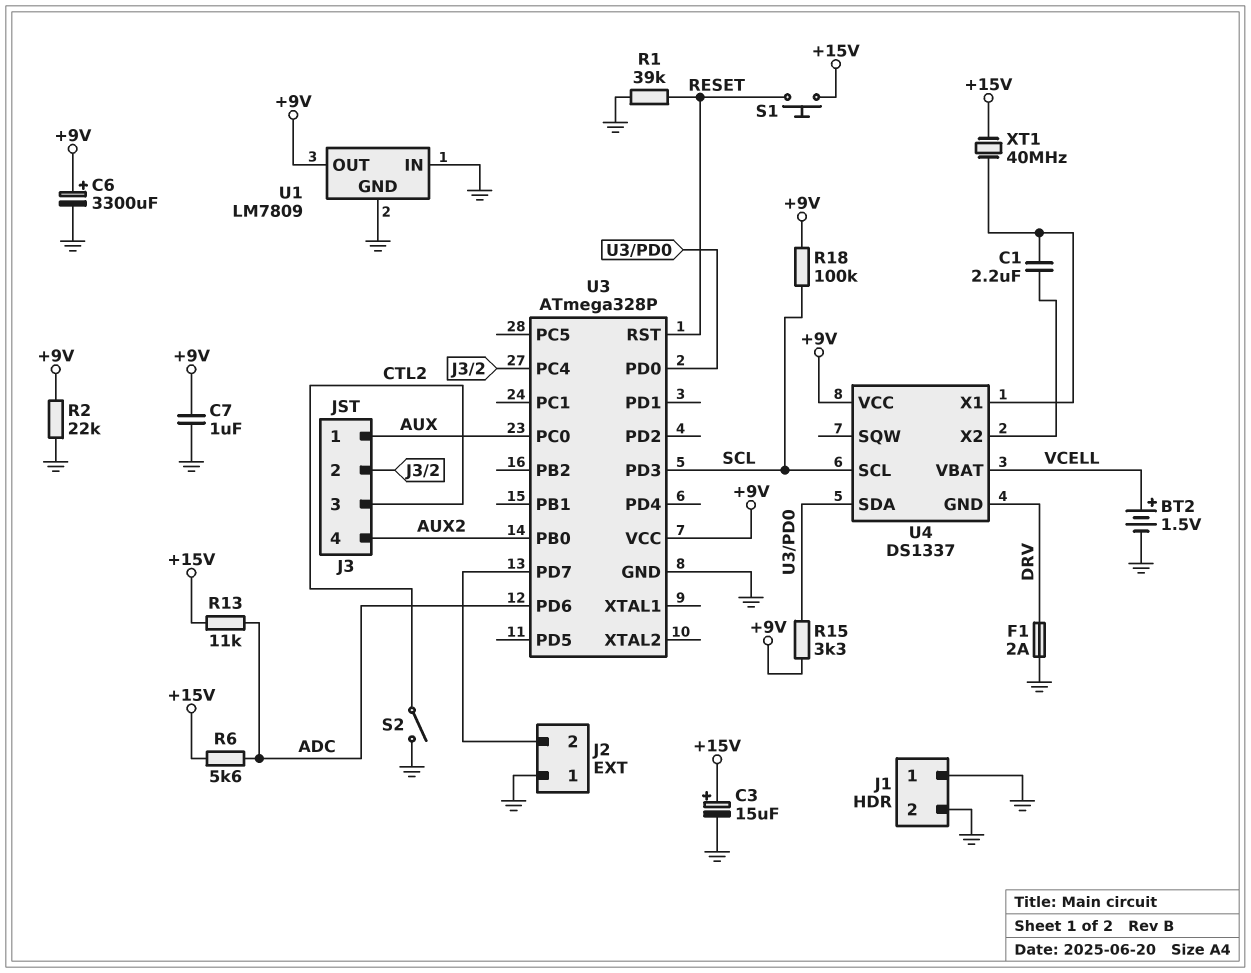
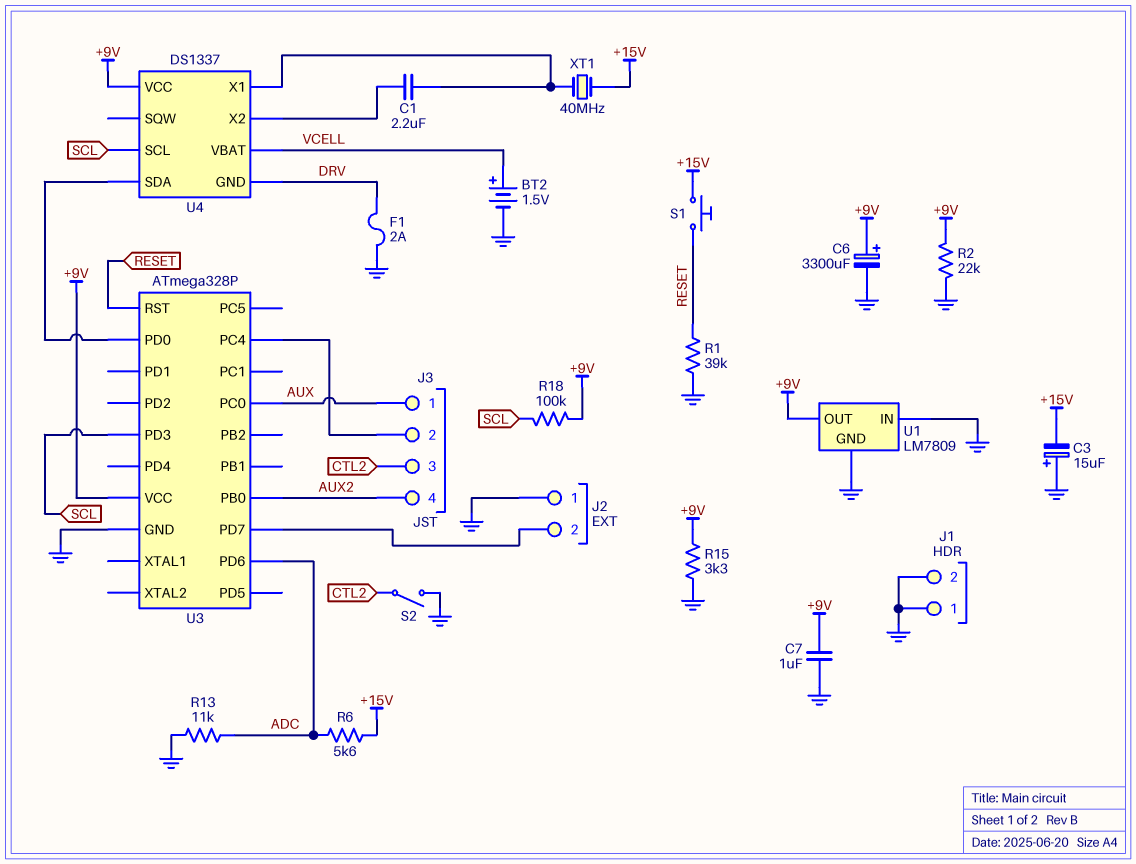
C3: 15uF (plus +15V, minus GND) -> 15uF (plus GND, minus +15V)
R13: 11k (+15V, ADC) -> 11k (ADC, GND)
R15: 3.3k (+9V, U3/PD0) -> 3.3k (+9V, GND)

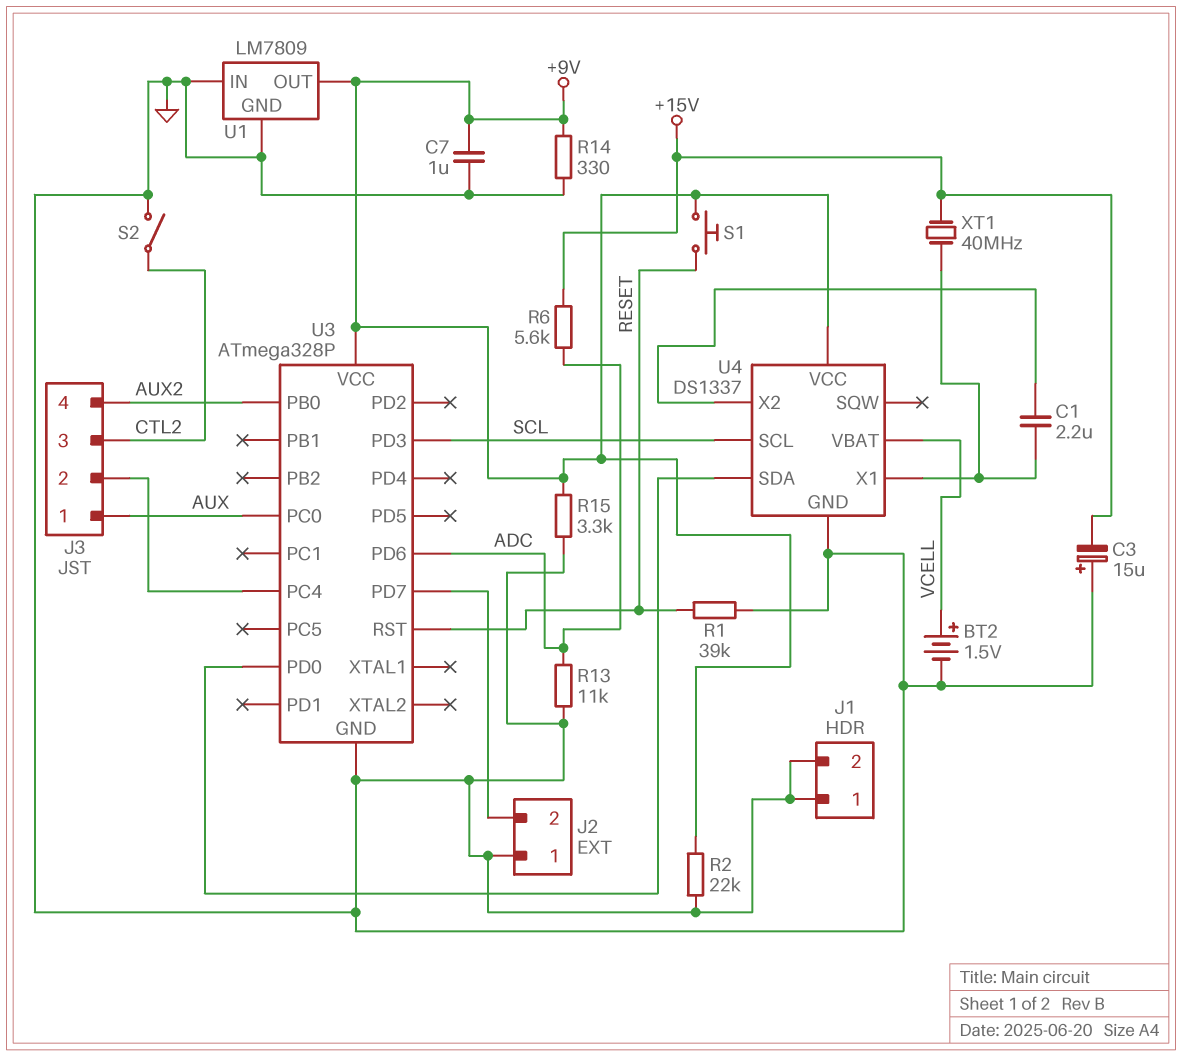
C6: 3300uF (plus +9V, minus GND) -> none
F1: 2A (DRV, GND) -> none
R14: none -> 330 (+9V, GND)
R18: 100k (+9V, SCL) -> none
S1: button (+15V, RESET) -> button (+9V, RESET)
U4 pin GND: DRV -> GND

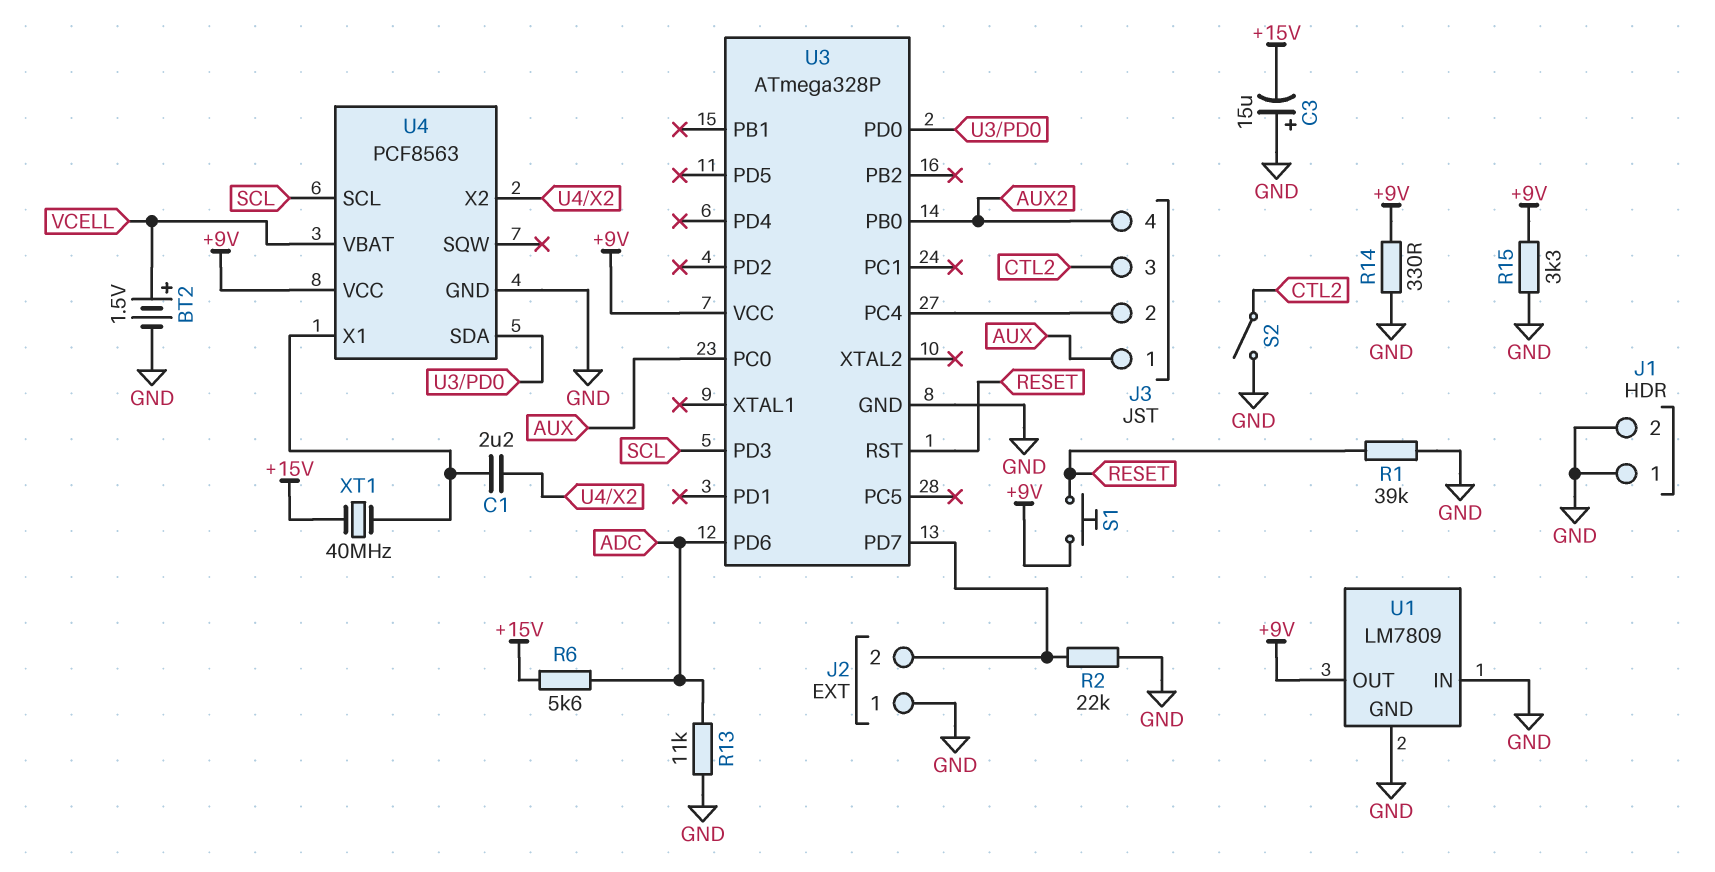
C7: 1uF (+9V, GND) -> none
R2: 22k (+9V, GND) -> 22k (GND, J2/2)
U4: DS1337 -> PCF8563

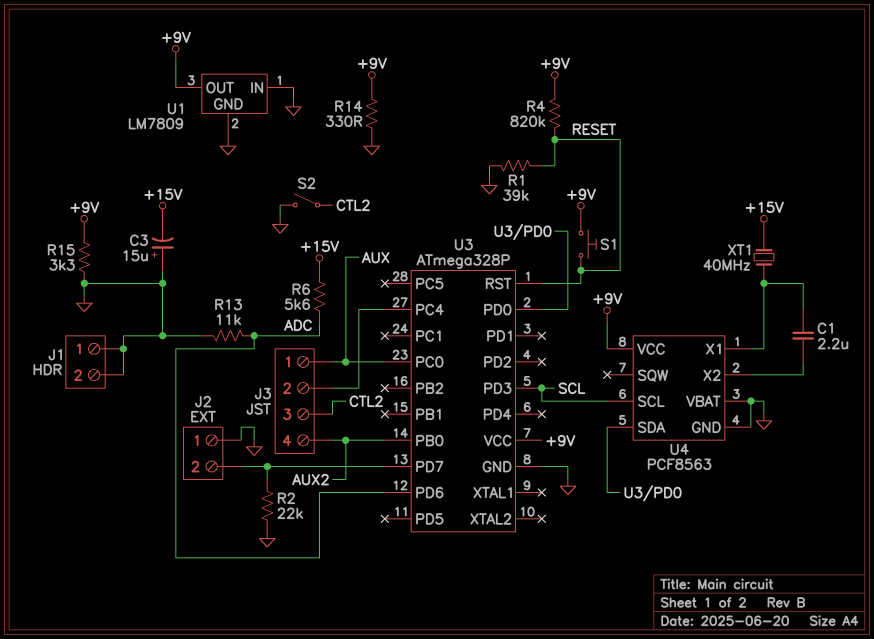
BT2: 1.5V (plus VCELL, minus GND) -> none
R4: none -> 820k (+9V, RESET)
U4 pin VBAT: VCELL -> GND

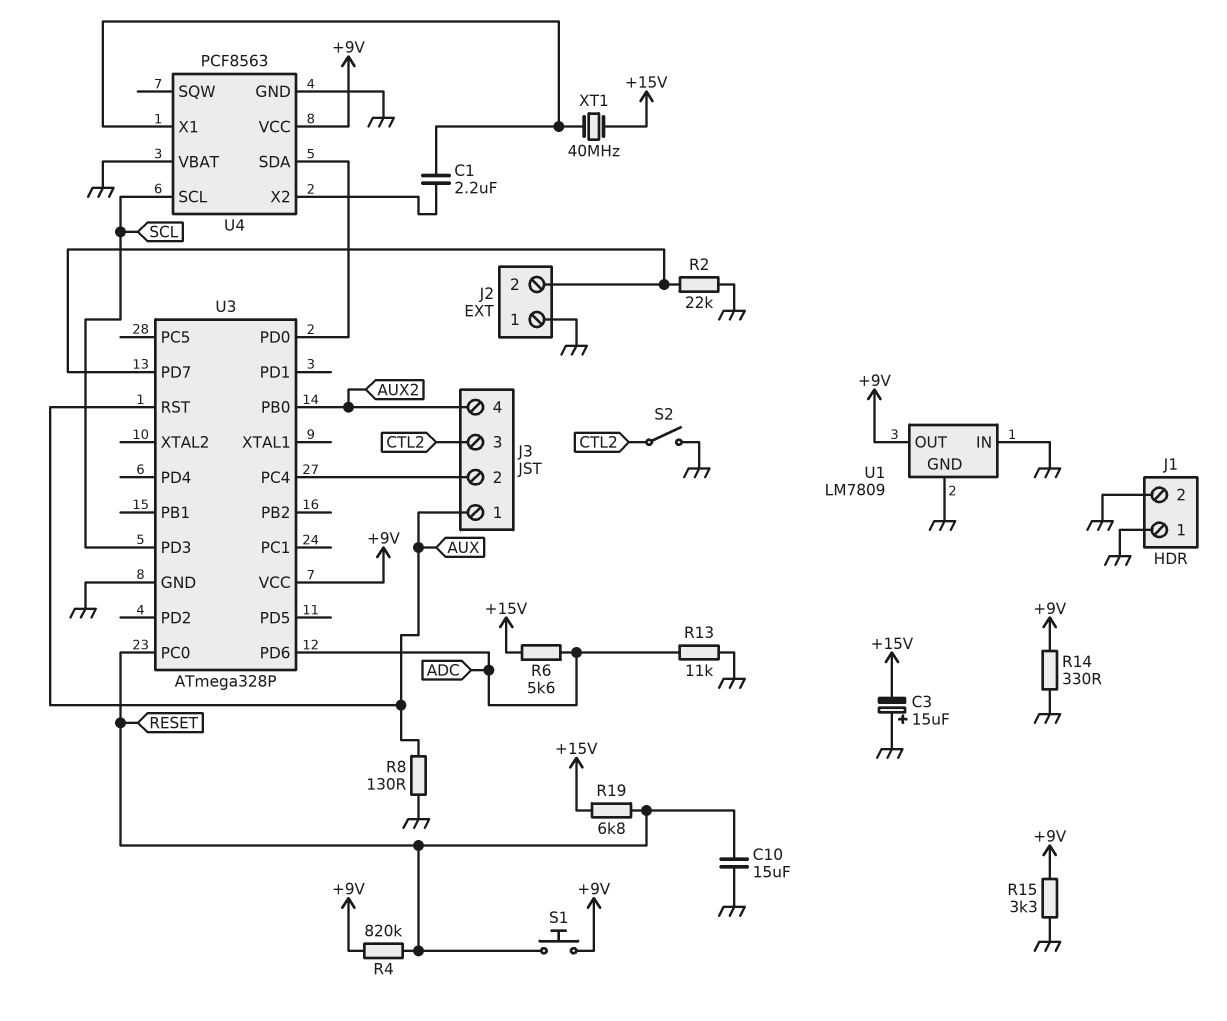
C10: none -> 15uF (GND, RESET)
R1: 39k (GND, RESET) -> none
R8: none -> 130 (AUX, GND)
R19: none -> 6.8k (+15V, RESET)
U3 pin PC0: AUX -> RESET
U3 pin RST: RESET -> AUX

